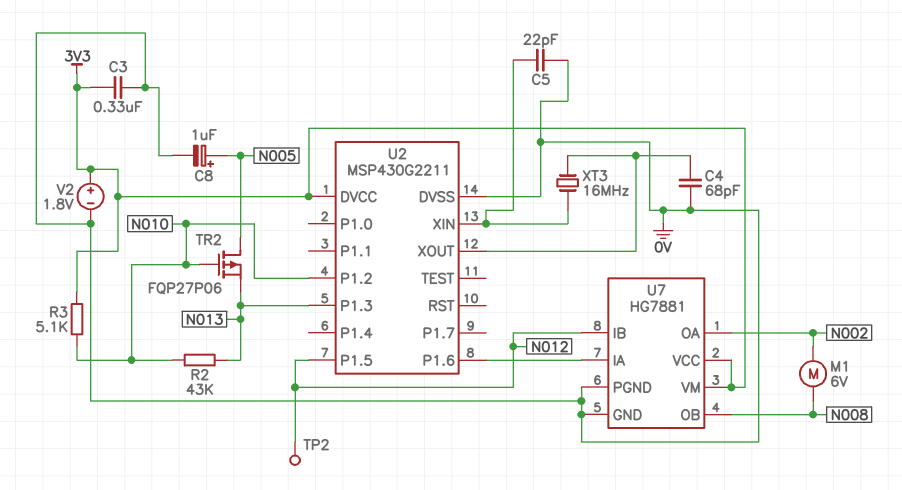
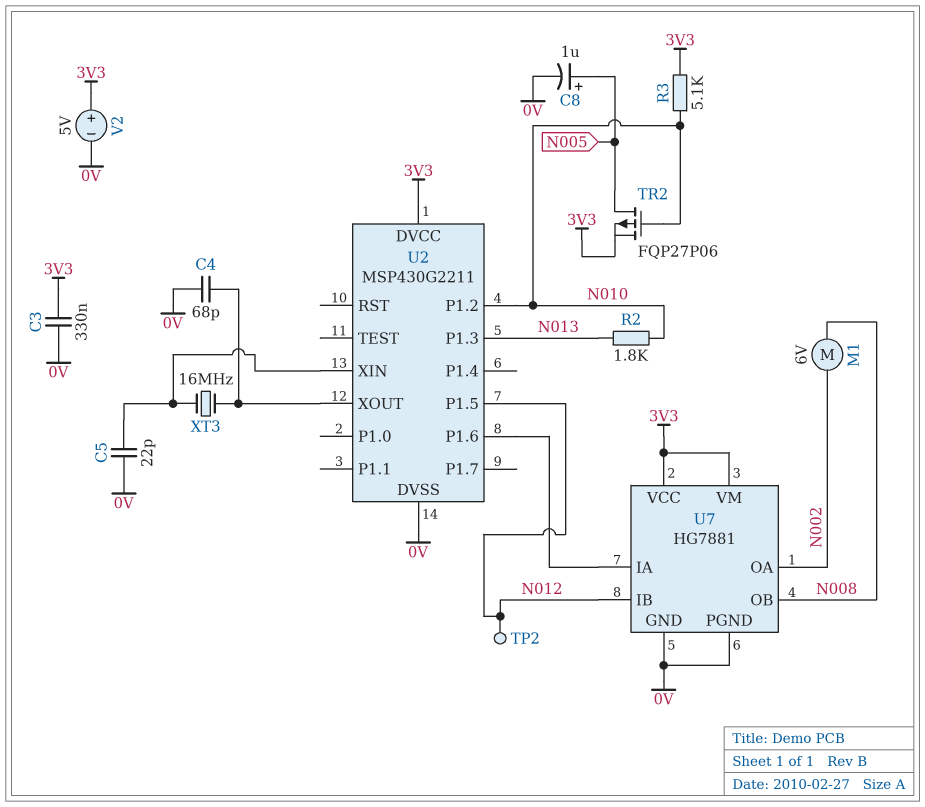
R2: 43k (N010, N013) -> 1.8k (N010, N013)
TR2: PMOS FQP27P06 (G N010, D N005, S N013) -> PMOS FQP27P06 (G N010, D N005, S 3V3)
V2: 1.8V (plus 3V3, minus 0V) -> 5V (plus 3V3, minus 0V)

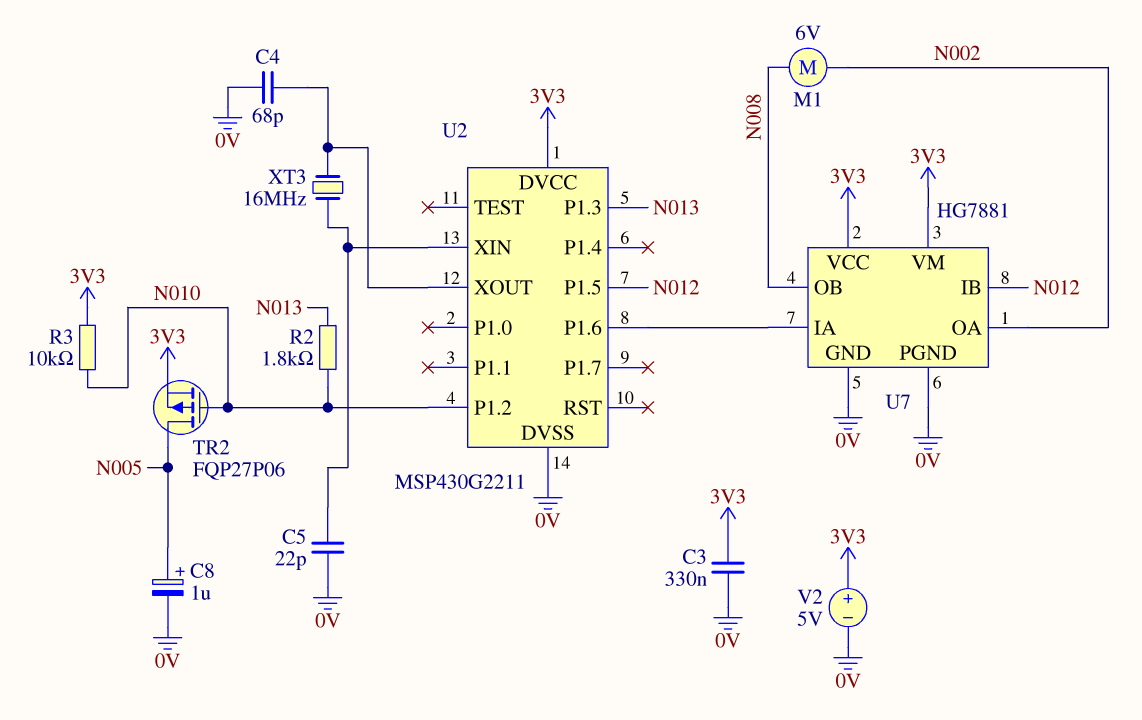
R3: 5.1k (3V3, N010) -> 10k (3V3, N010)
TP2: test point (N012) -> none

